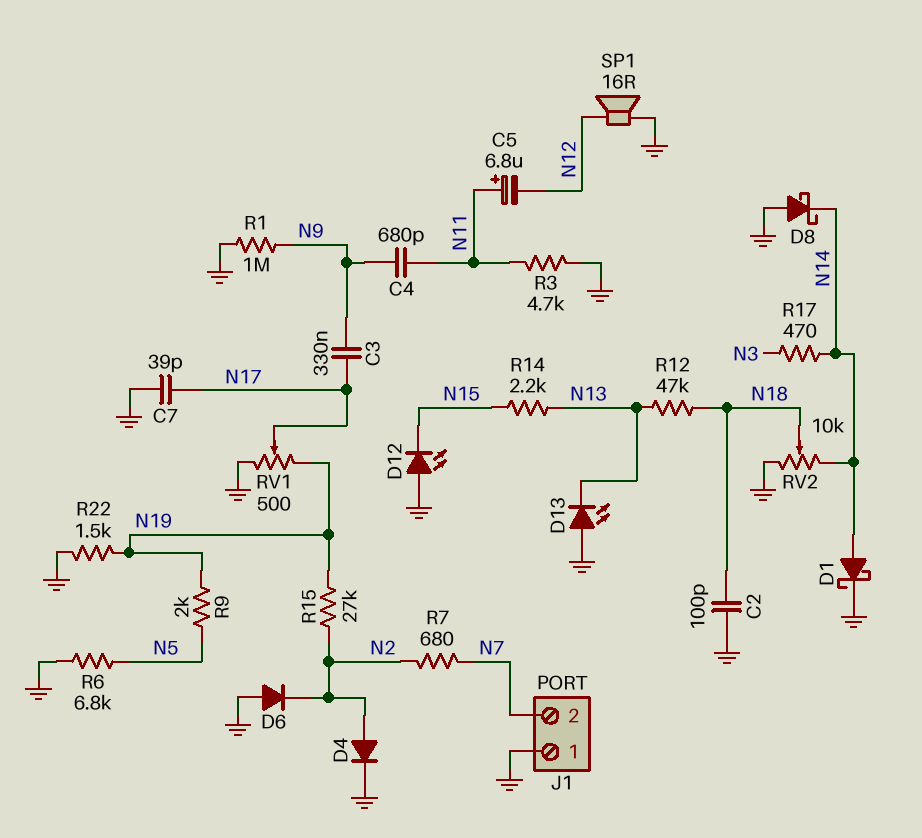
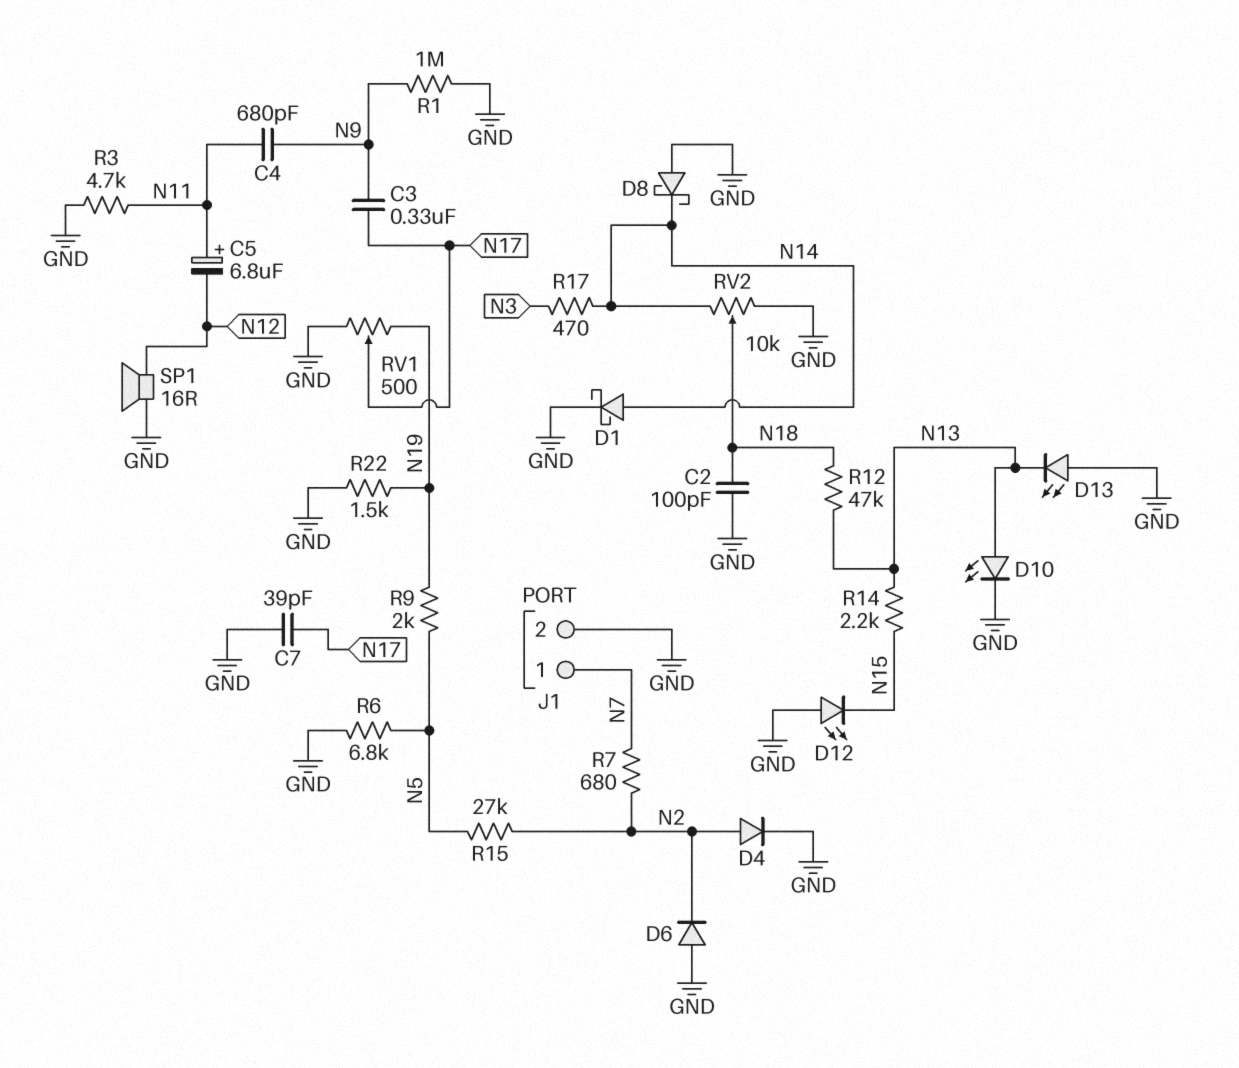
D10: none -> LED (A N13, K GND)
J1 pin 1: GND -> N7
J1 pin 2: N7 -> GND
R15: 27k (N2, N19) -> 27k (N2, N5)

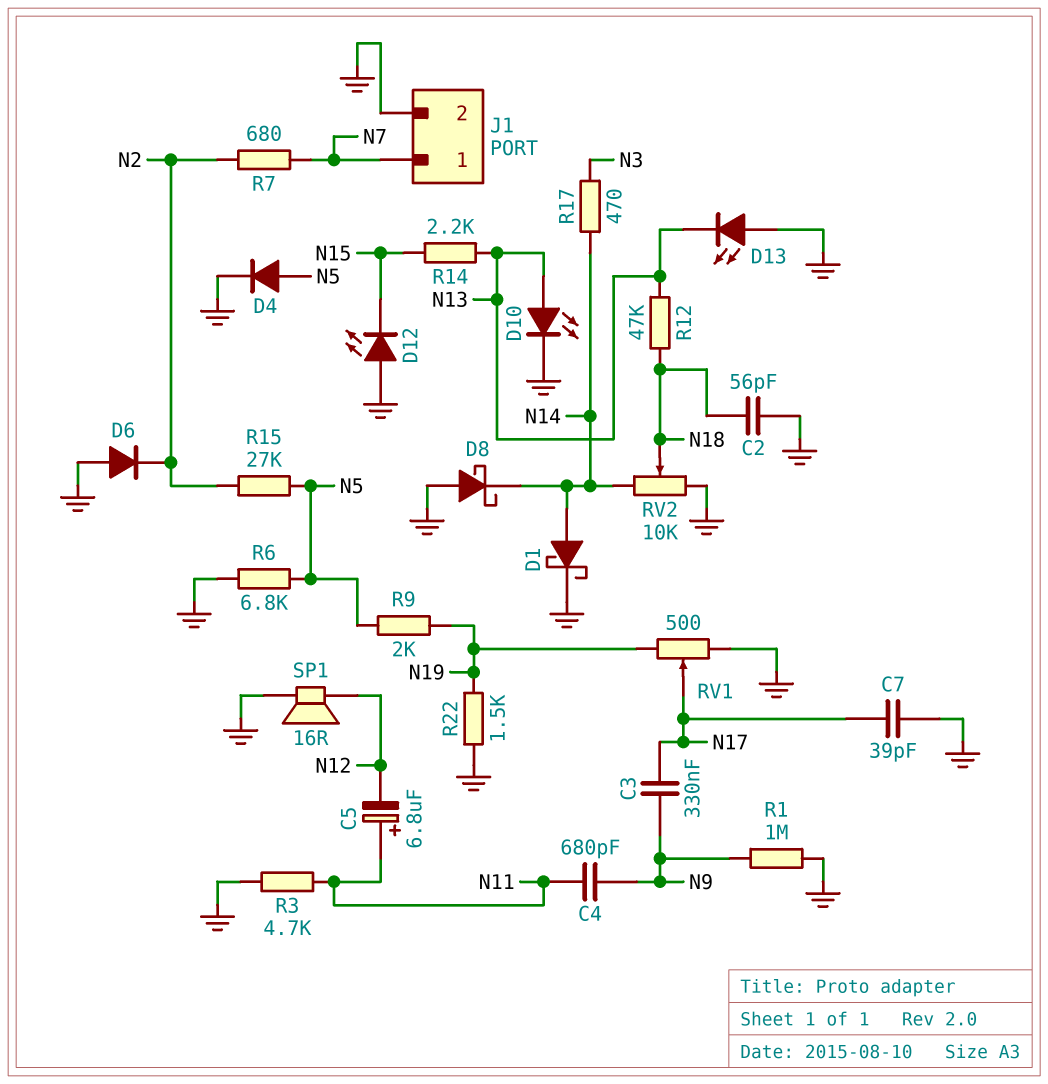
C2: 100pF (GND, N18) -> 56pF (GND, N18)
D4: diode (A N2, K GND) -> diode (A N5, K GND)

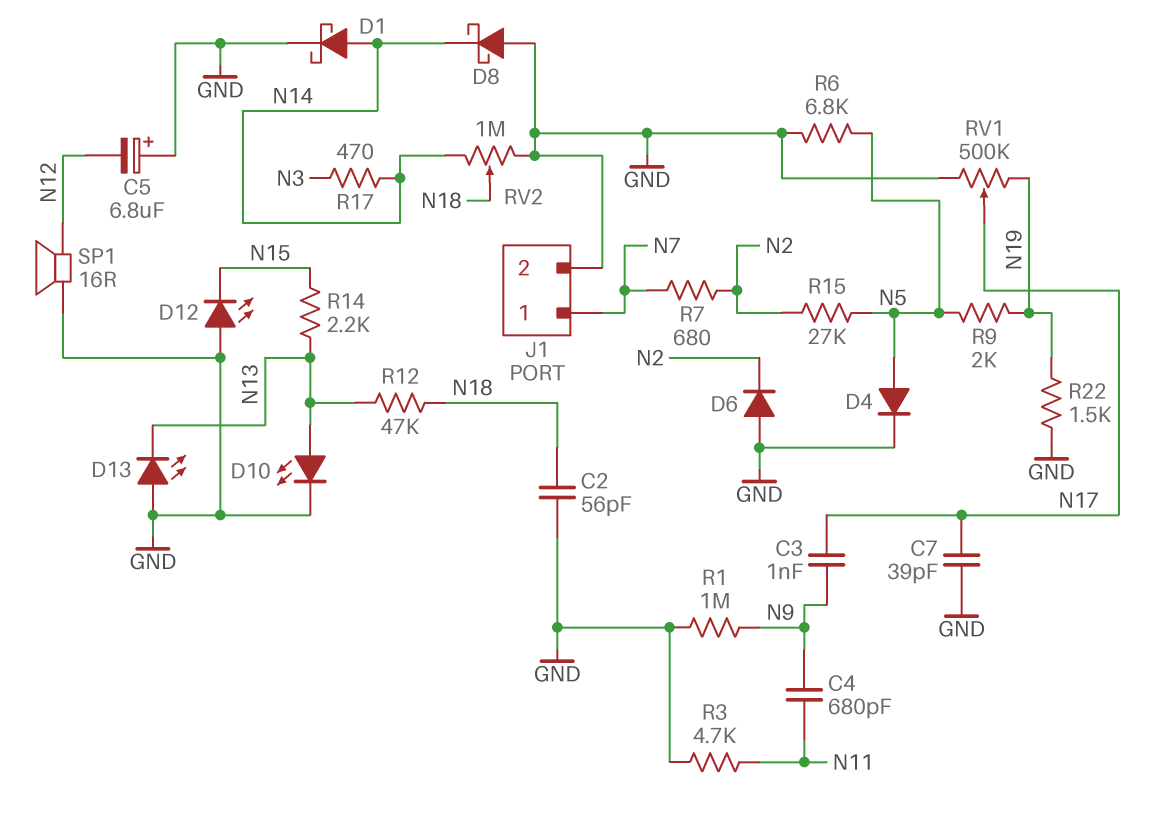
C3: 330nF (N9, N17) -> 1nF (N9, N17)
C5: 6.8uF (plus N11, minus N12) -> 6.8uF (plus GND, minus N12)
RV1: 500 (GND, N19, wiper N17) -> 500k (GND, N19, wiper N17)
RV2: 10k (GND, N14, wiper N18) -> 1M (GND, N14, wiper N18)

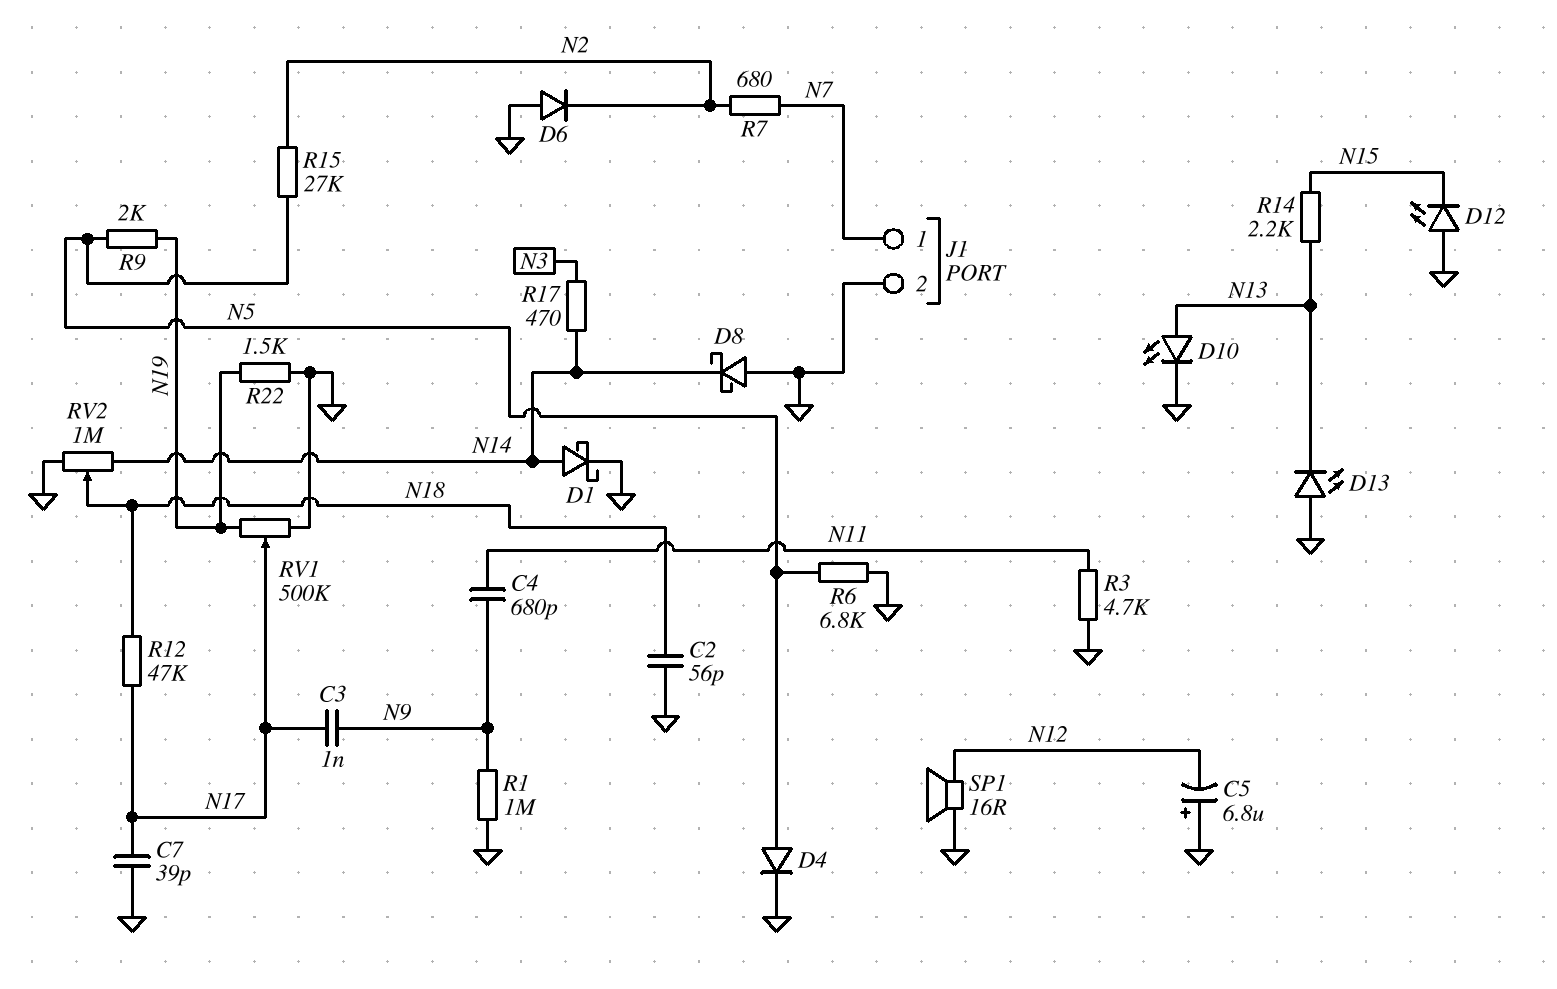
R12: 47k (N13, N18) -> 47k (N17, N18)

